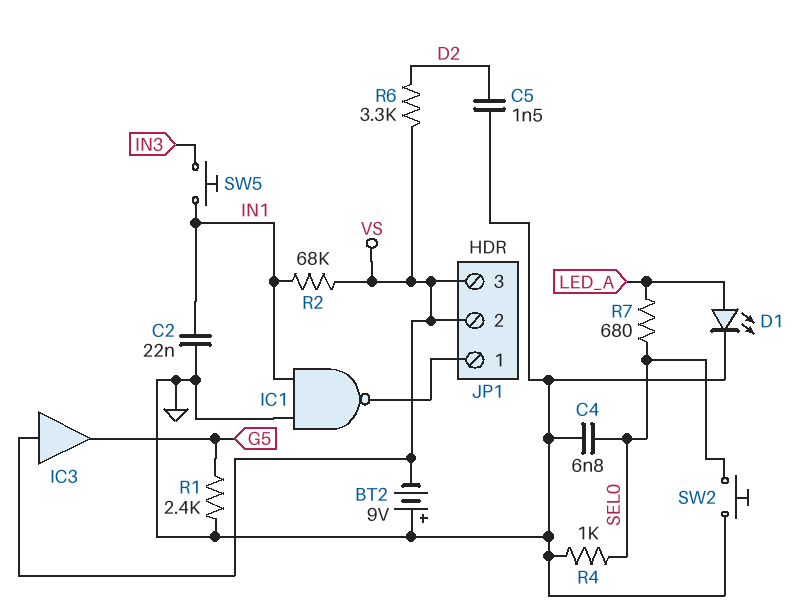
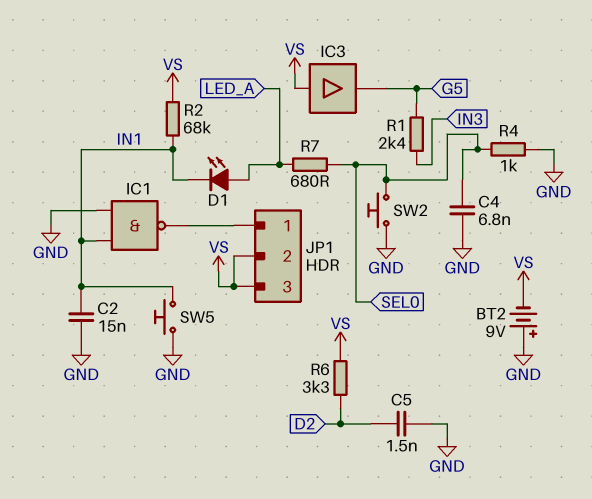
C2: 22nF (GND, IN1) -> 15nF (GND, IN1)
D1: LED (A LED_A, K GND) -> LED (A LED_A, K IN1)
R1: 2.4k (G5, GND) -> 2.4k (G5, IN3)
SW5: button (IN1, IN3) -> button (GND, IN1)

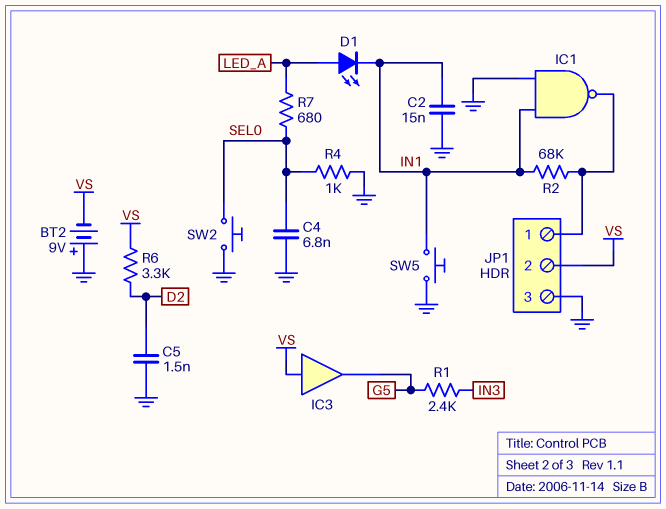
JP1 pin 3: VS -> GND
R2: 68k (IN1, VS) -> 68k (IN1, JP1/1)

